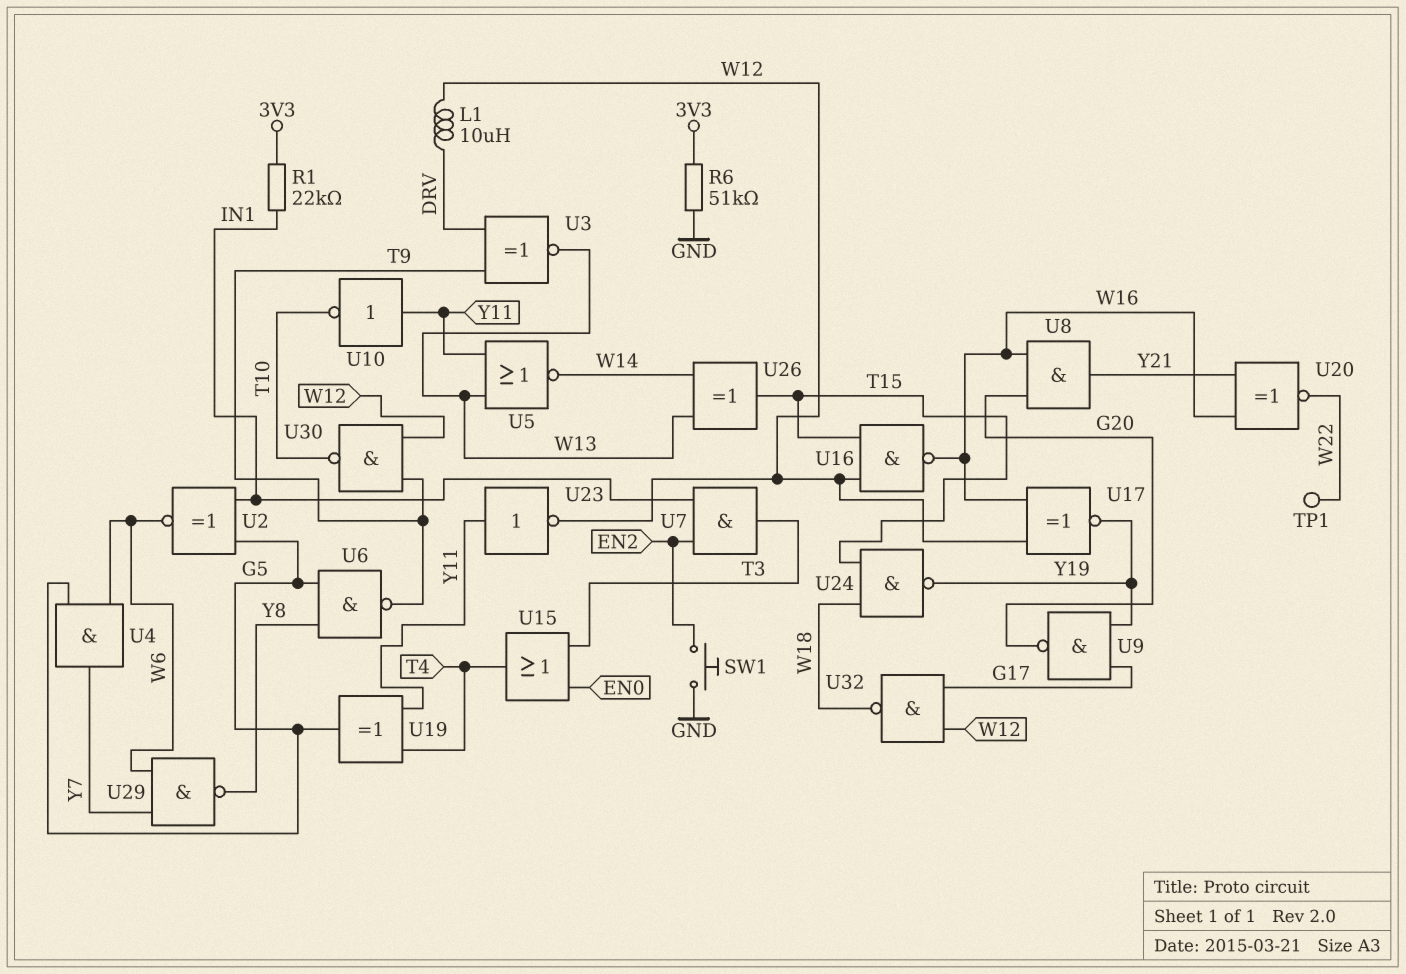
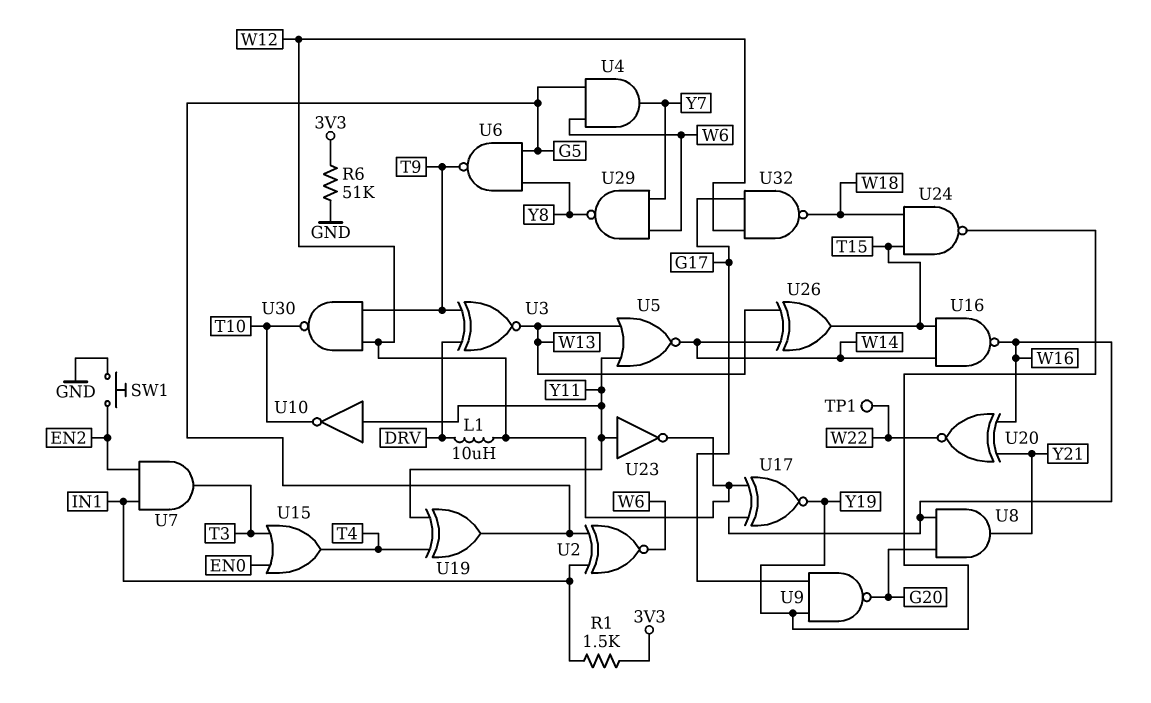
R1: 22k (3V3, IN1) -> 1.5k (3V3, IN1)
U16: NAND (in T15, in W12, out W16) -> NAND (in T15, in W14, out W16)

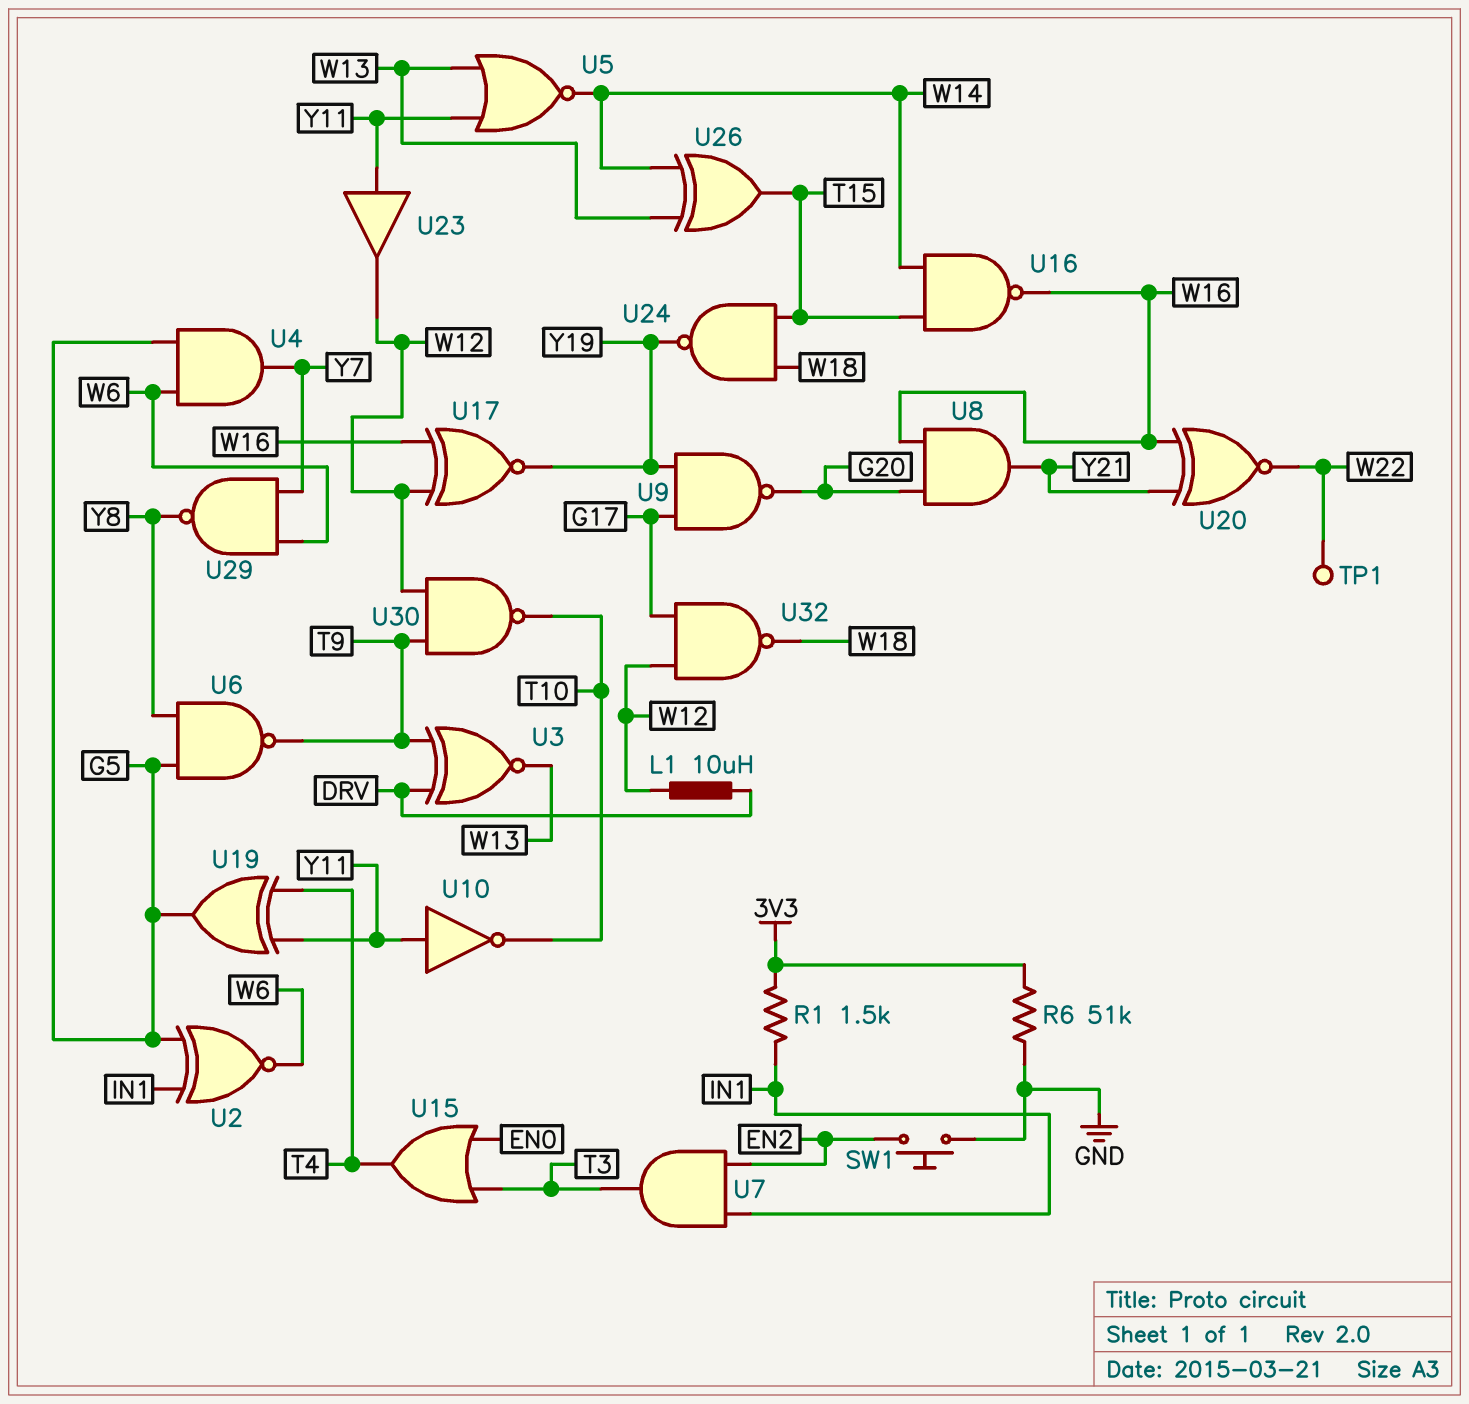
U23: NOT (in Y11, out W12) -> buffer (in Y11, out W12)

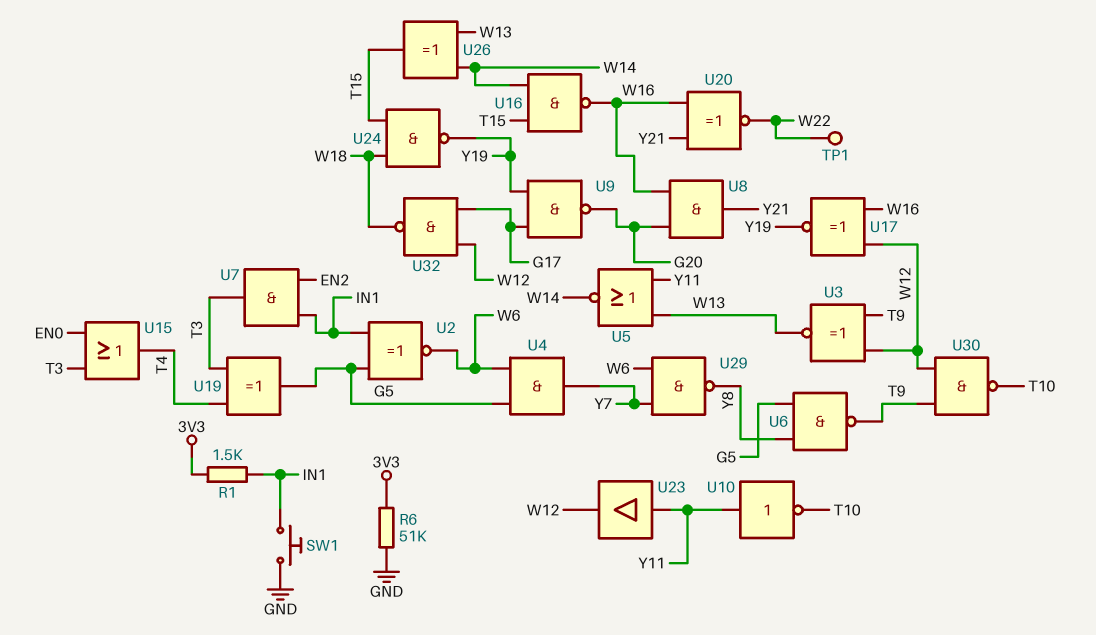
L1: 10uH (DRV, W12) -> none
SW1: button (EN2, GND) -> button (GND, IN1)
U3: XNOR (in DRV, in T9, out W13) -> XNOR (in T9, in W12, out W13)
U19: XOR (in T4, in Y11, out G5) -> XOR (in T3, in T4, out G5)

